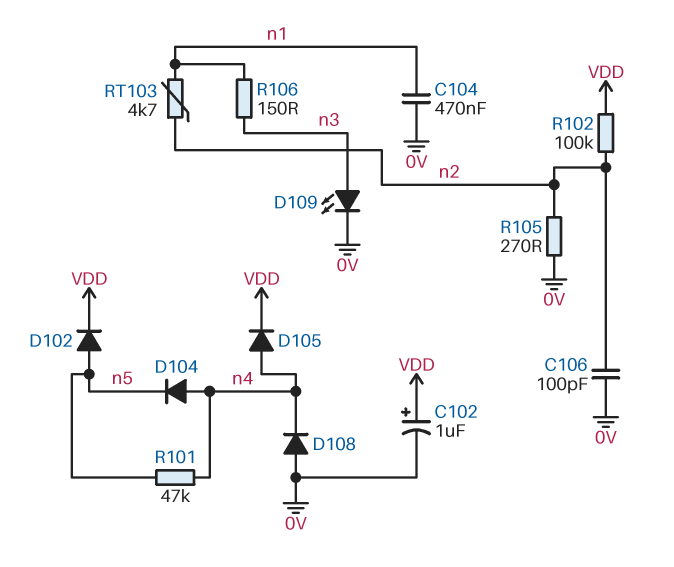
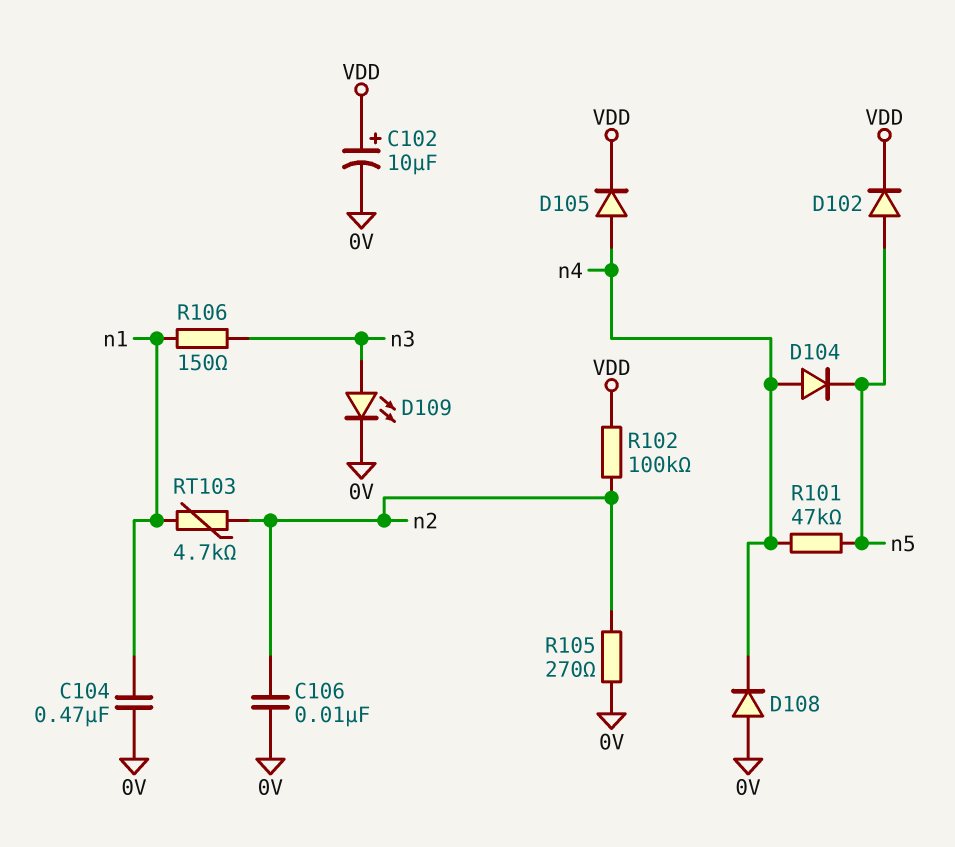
C102: 1uF (plus VDD, minus 0V) -> 10uF (plus VDD, minus 0V)
C106: 100pF (0V, n2) -> 10nF (0V, n2)

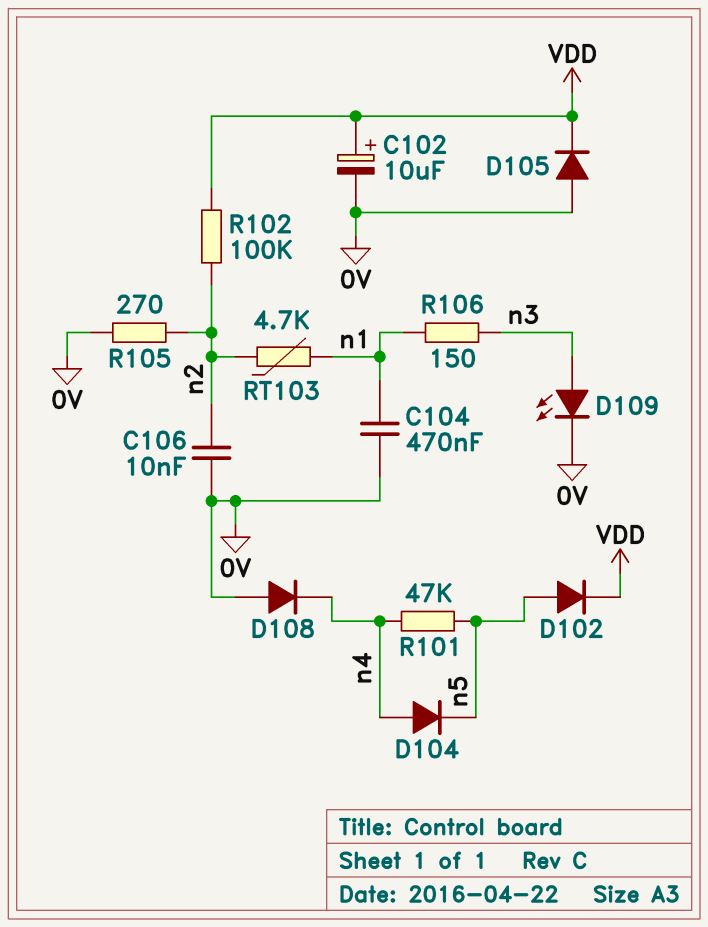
D105: diode (A n4, K VDD) -> diode (A 0V, K VDD)

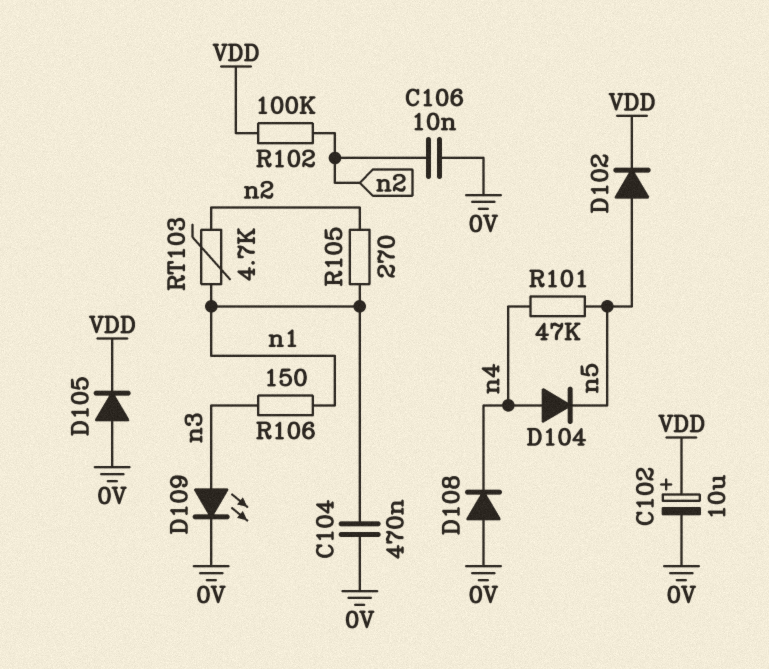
R105: 270 (0V, n2) -> 270 (n1, n2)

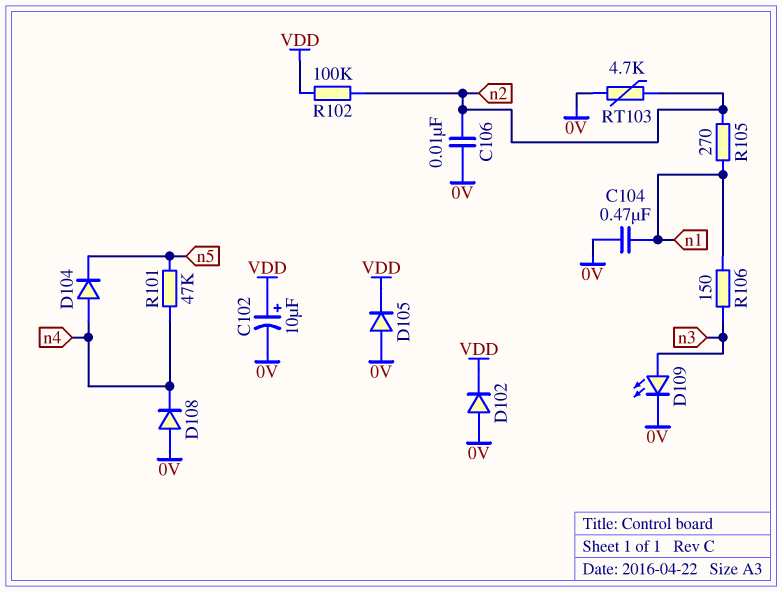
D102: diode (A n5, K VDD) -> diode (A 0V, K VDD)
RT103: 4.7k (n1, n2) -> 4.7k (0V, n2)

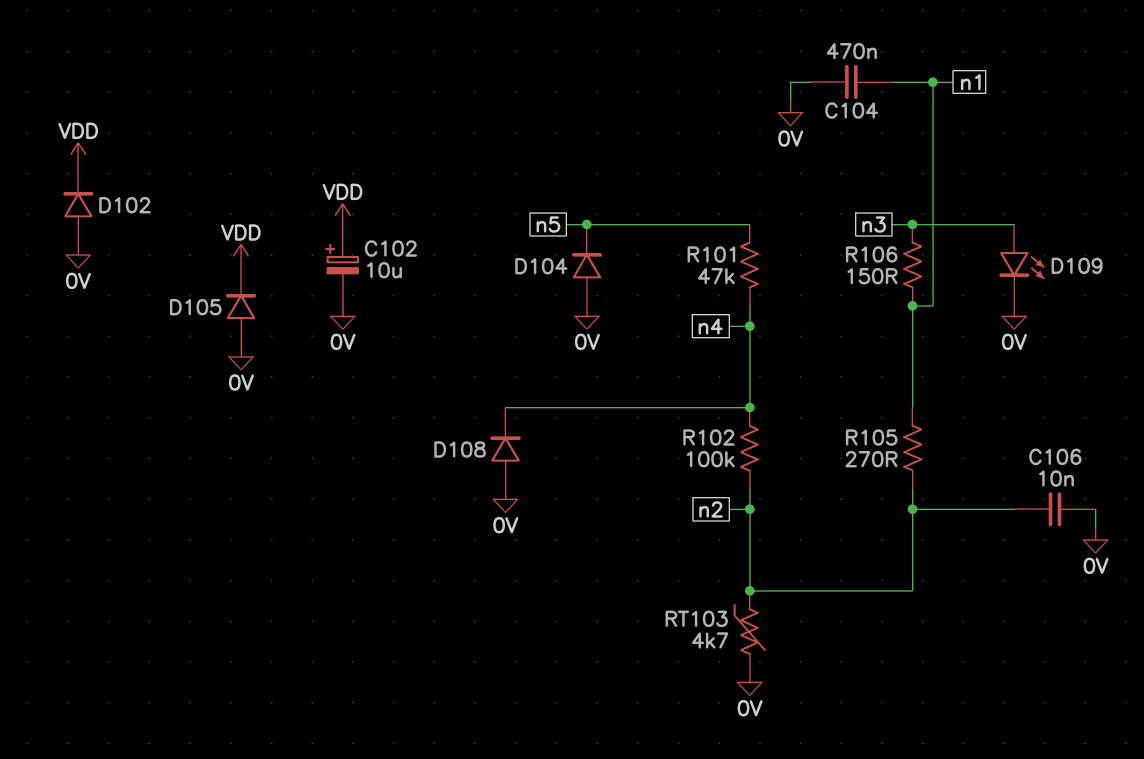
D104: diode (A n4, K n5) -> diode (A 0V, K n5)
R102: 100k (VDD, n2) -> 100k (n2, n4)

